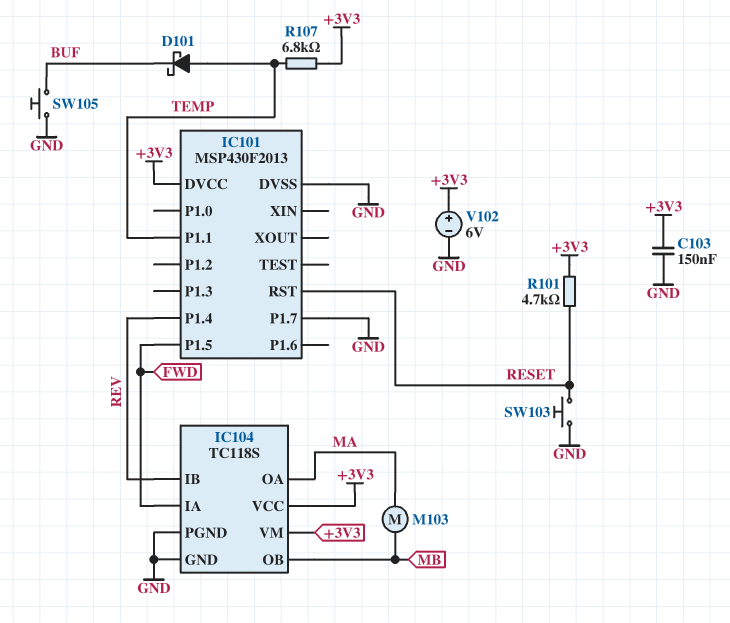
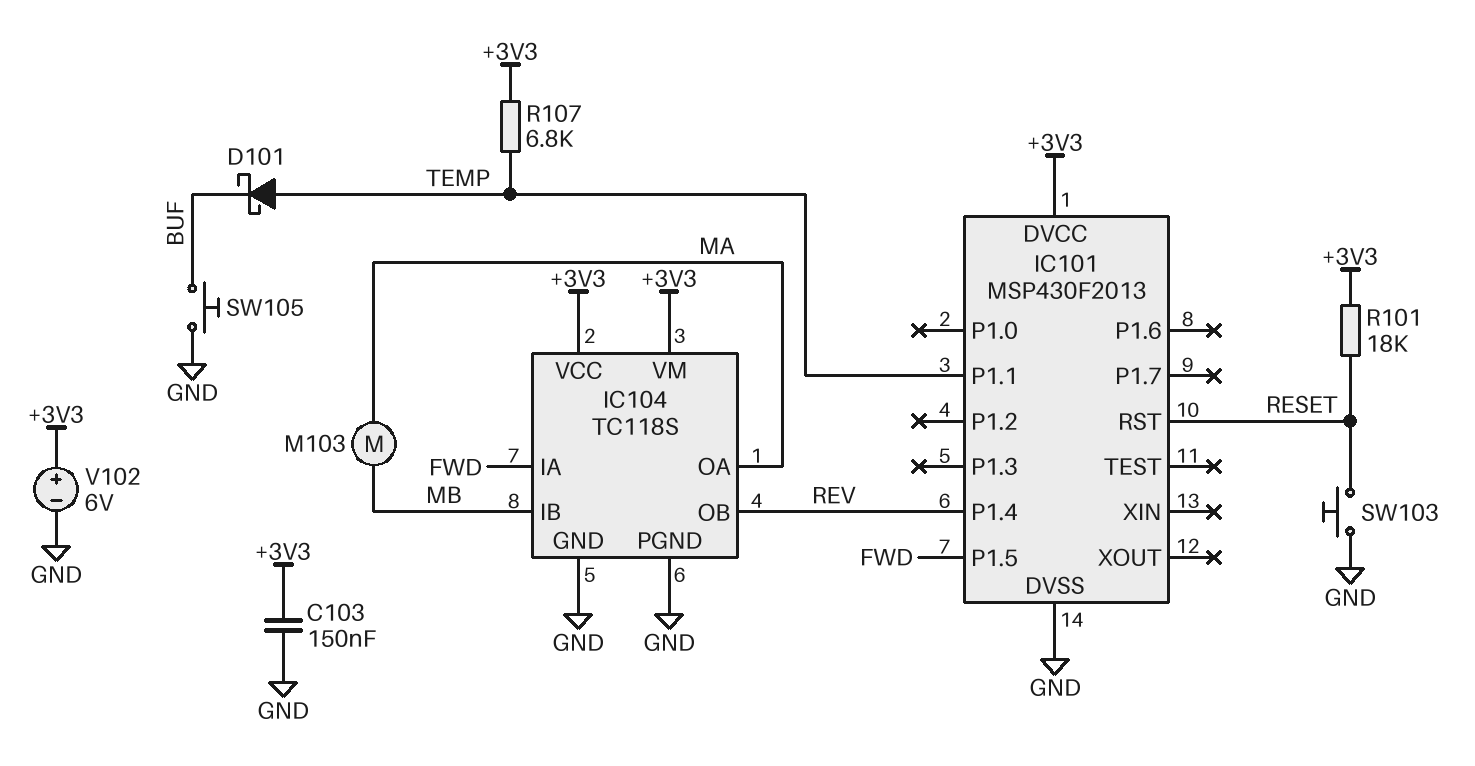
IC101 pin P1.7: GND -> none
IC104 pin IB: REV -> MB
IC104 pin OB: MB -> REV
R101: 4.7k (+3V3, RESET) -> 18k (+3V3, RESET)

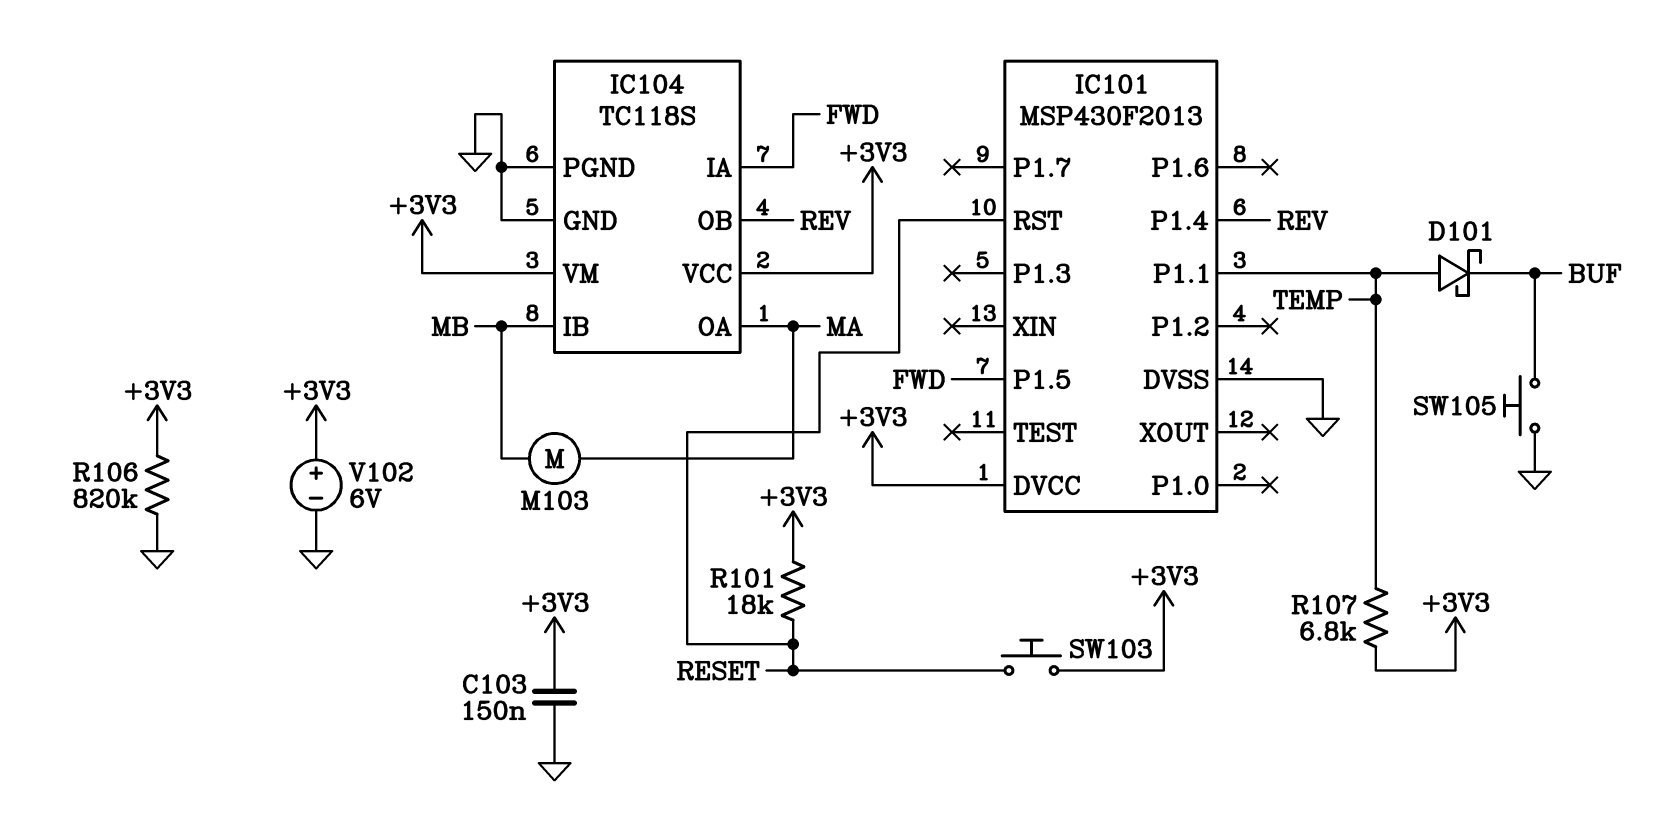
R106: none -> 820k (+3V3, GND)
SW103: button (GND, RESET) -> button (+3V3, RESET)

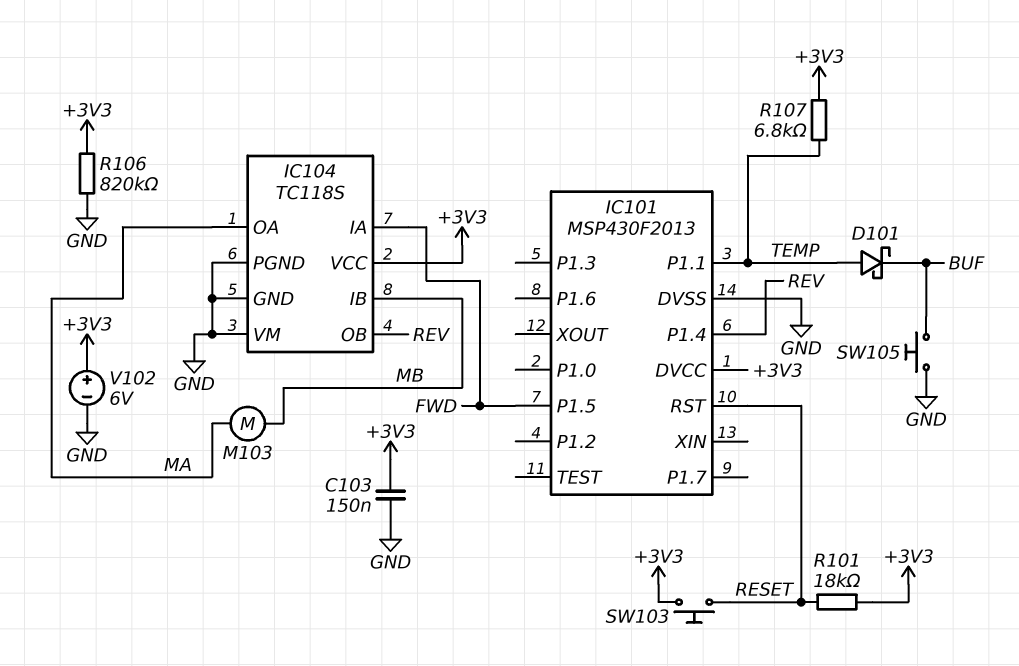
IC104 pin VM: +3V3 -> GND

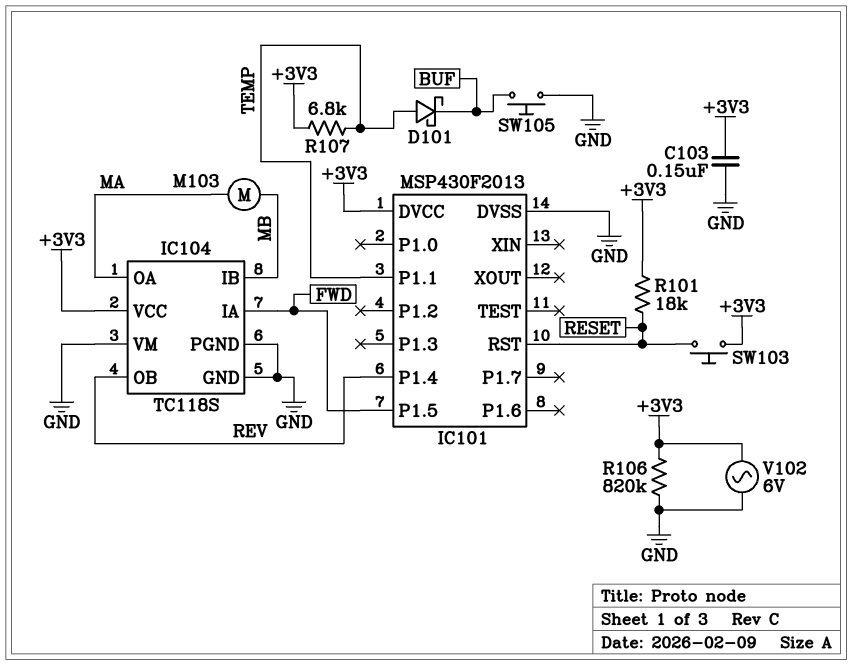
V102: 6V (plus +3V3, minus GND) -> AC 6V (+3V3, GND)

